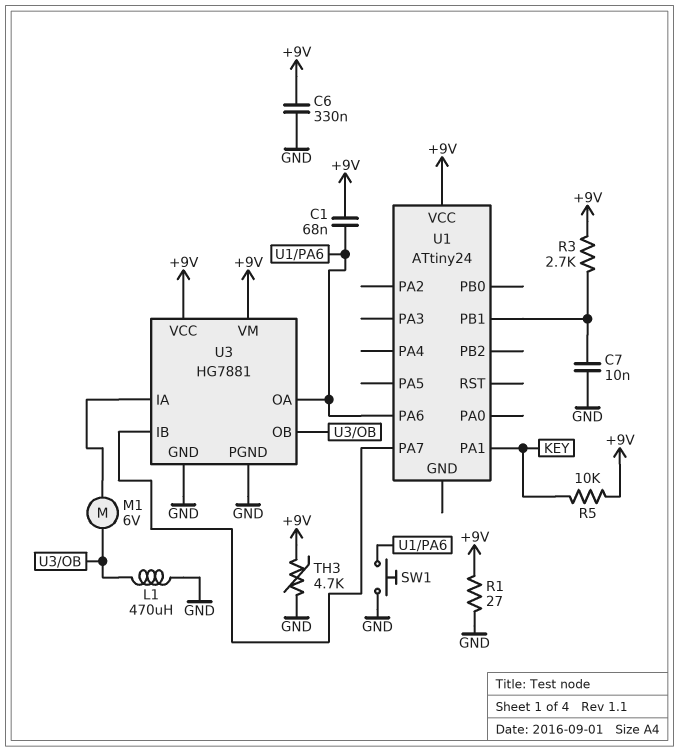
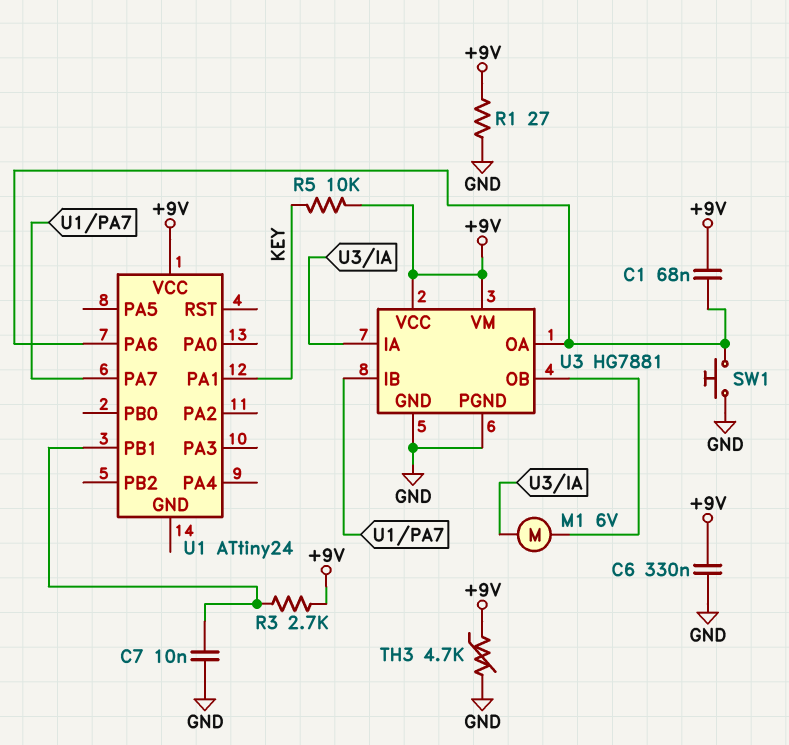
L1: 470uH (GND, U3/OB) -> none

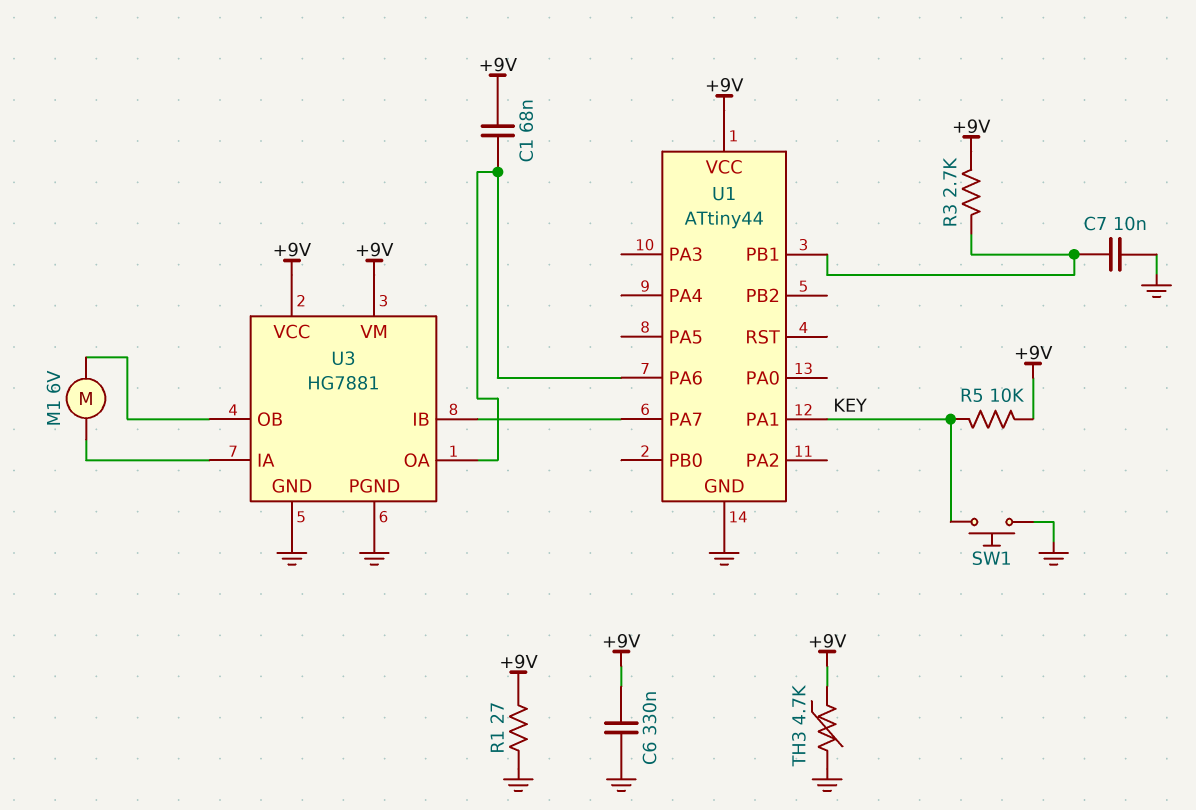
SW1: button (GND, U1/PA6) -> button (GND, KEY)
U1: ATtiny24 -> ATtiny44
U1 pin GND: none -> GND

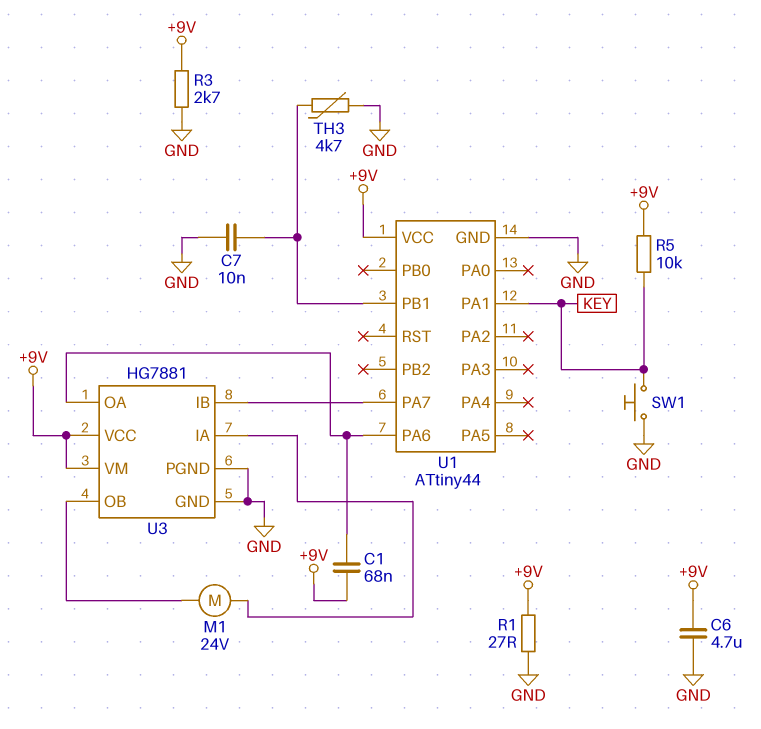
C6: 330nF (+9V, GND) -> 4.7uF (+9V, GND)
M1: motor 6V (U3/IA, U3/OB) -> motor 24V (U3/IA, U3/OB)
R3: 2.7k (+9V, U1/PB1) -> 2.7k (+9V, GND)
TH3: 4.7k (+9V, GND) -> 4.7k (GND, U1/PB1)

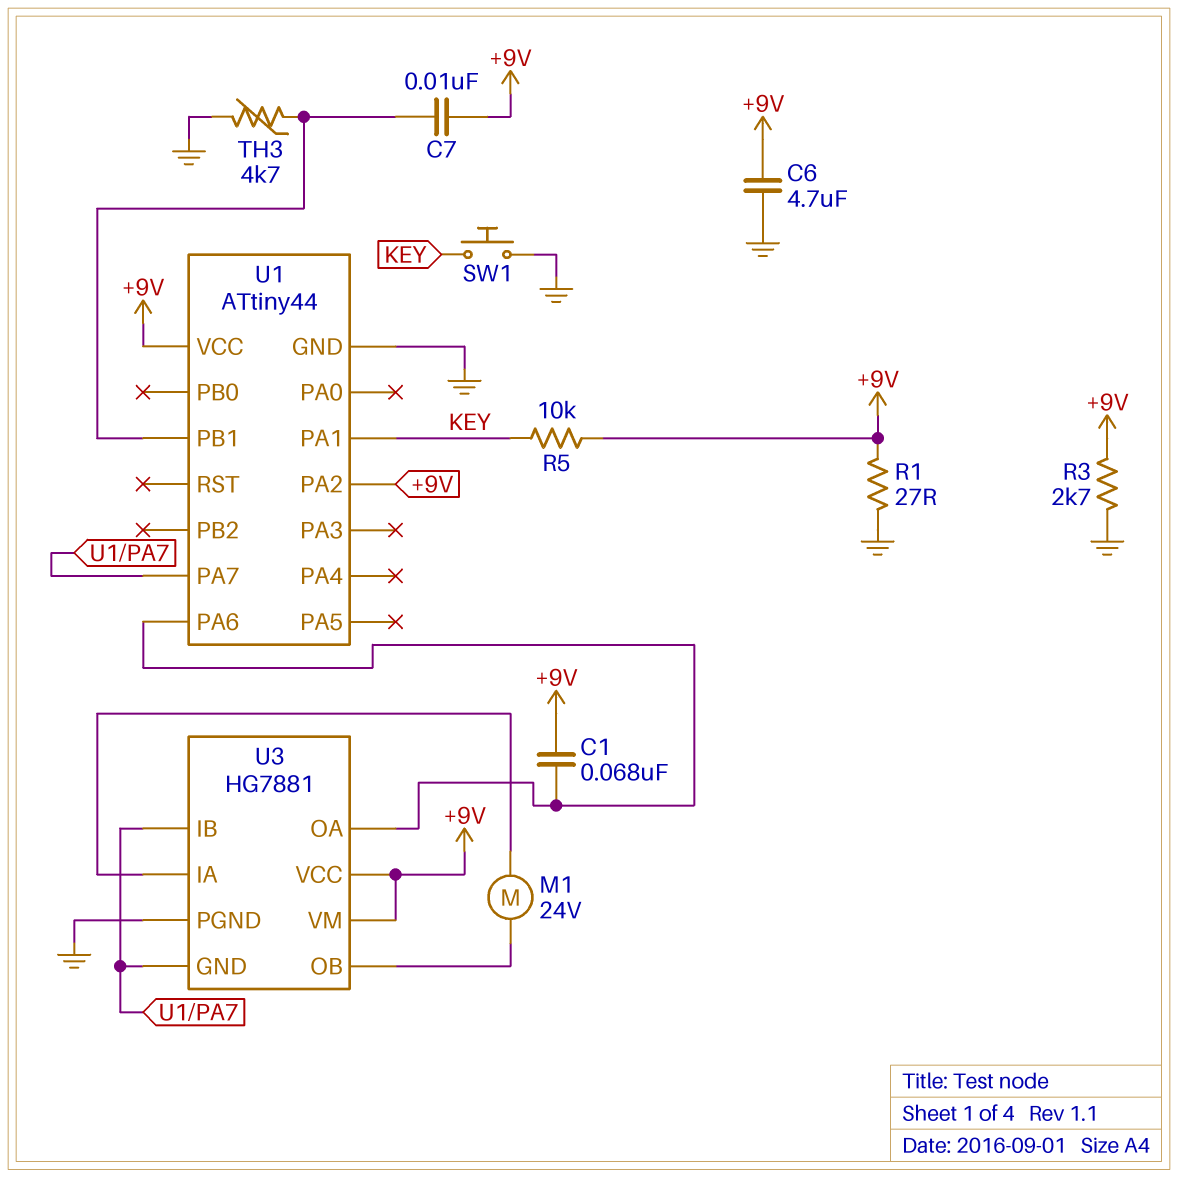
C7: 10nF (GND, U1/PB1) -> 10nF (+9V, U1/PB1)
U1 pin PA2: none -> +9V
U3 pin GND: GND -> U1/PA7

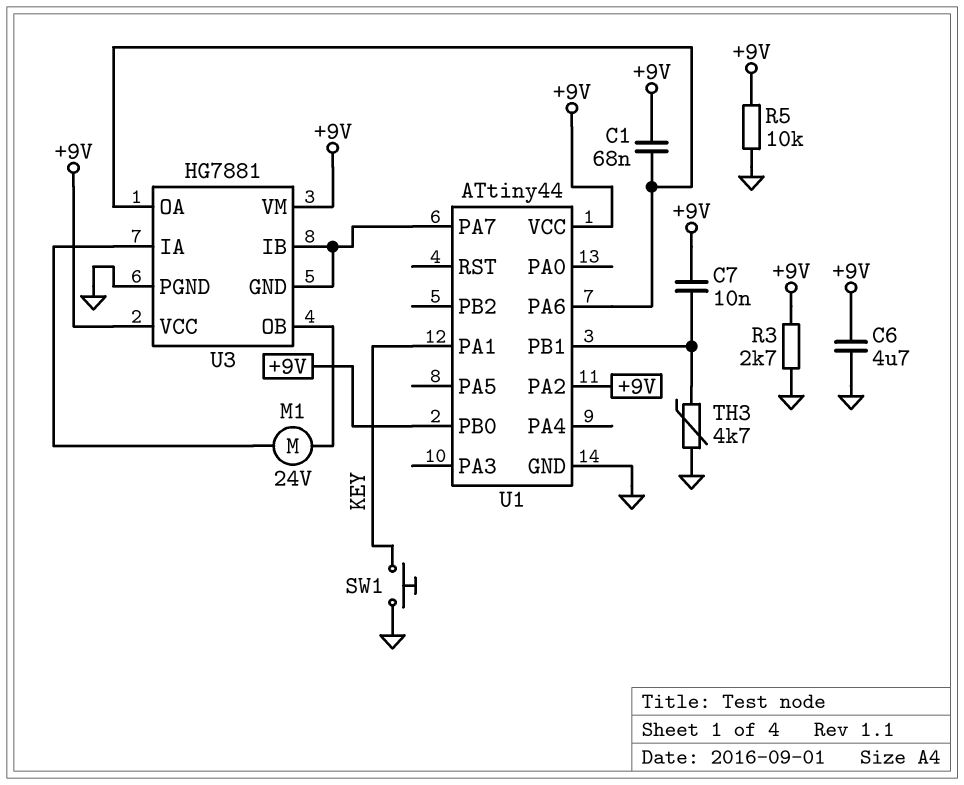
R1: 27 (+9V, GND) -> none
R5: 10k (+9V, KEY) -> 10k (+9V, GND)
U1 pin PB0: none -> +9V

